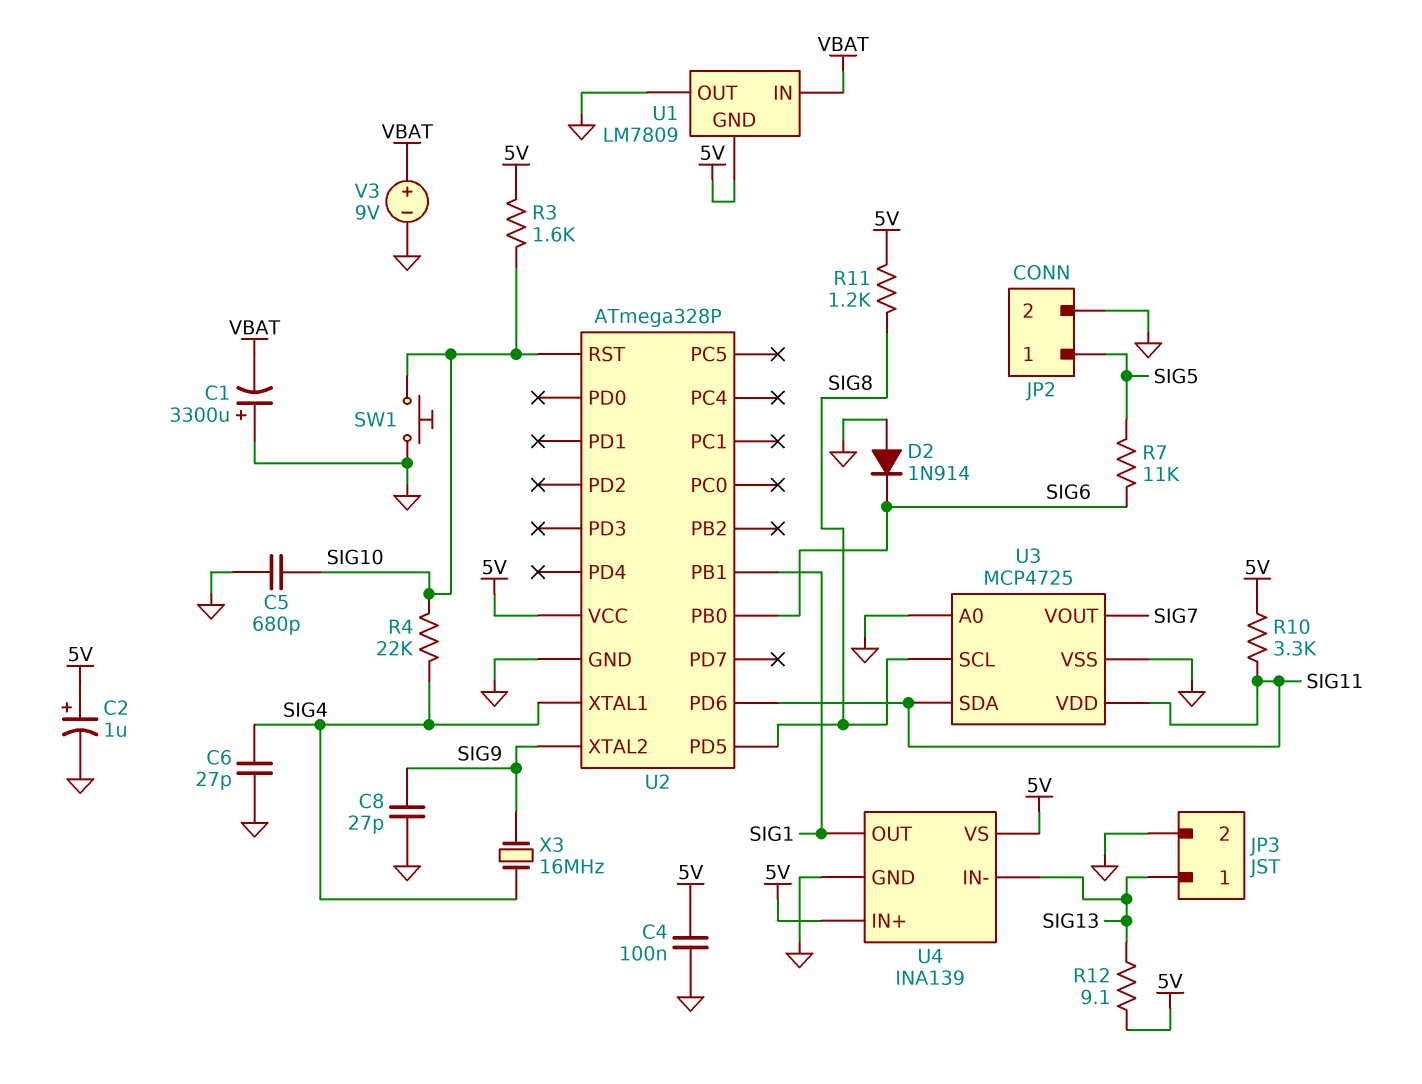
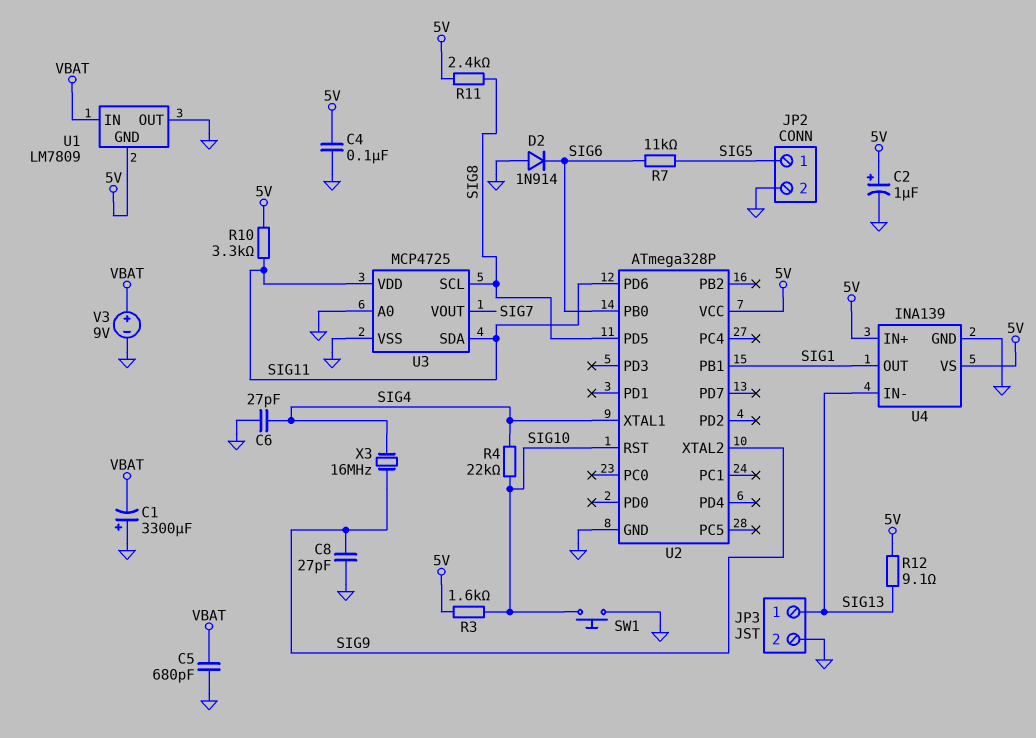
C5: 680pF (GND, SIG10) -> 680pF (GND, VBAT)
R11: 1.2k (5V, SIG8) -> 2.4k (5V, SIG8)

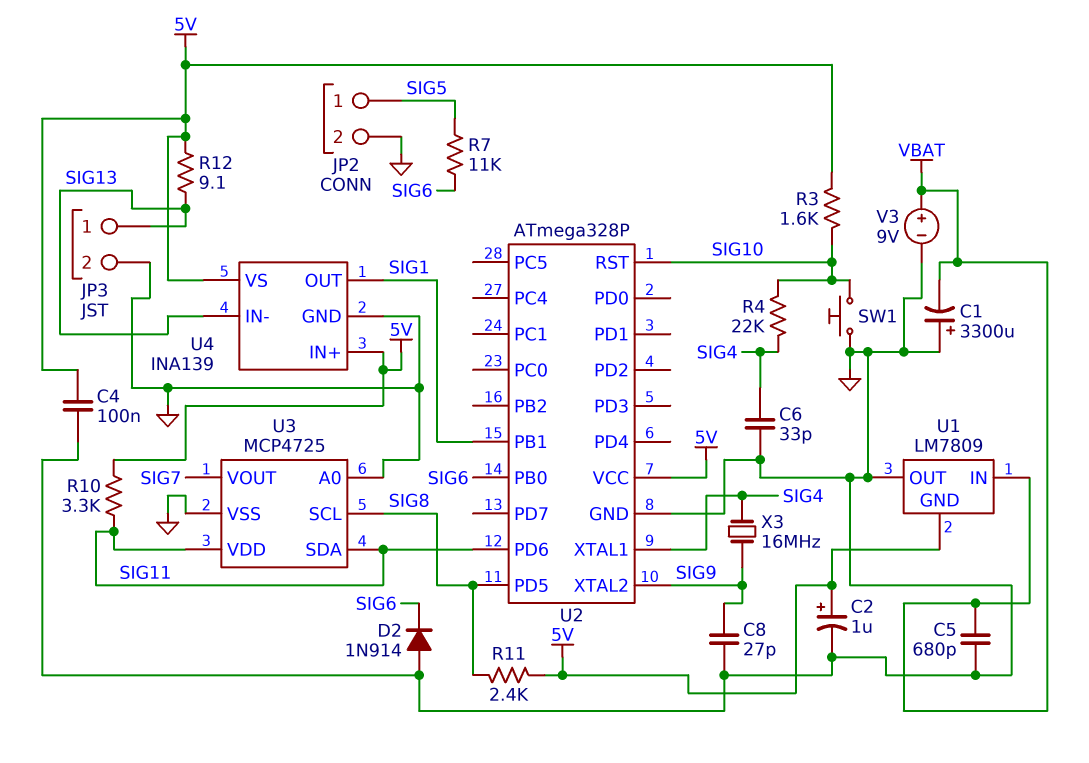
C6: 27pF (GND, SIG4) -> 33pF (GND, SIG4)

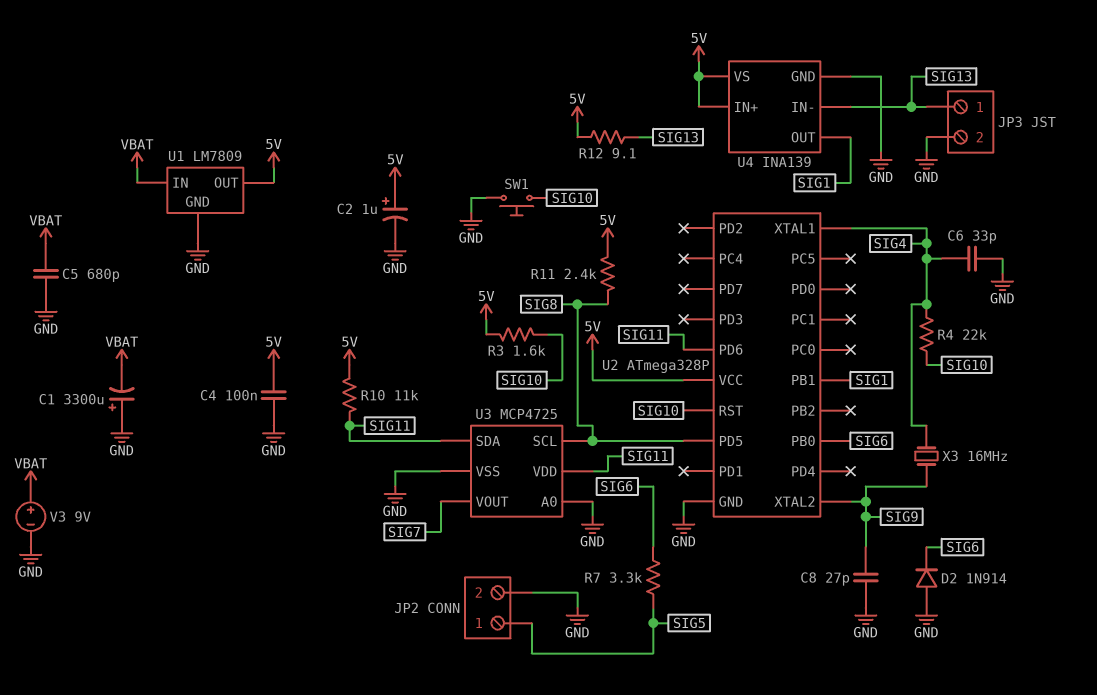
R7: 11k (SIG5, SIG6) -> 3.3k (SIG5, SIG6)
R10: 3.3k (5V, SIG11) -> 11k (5V, SIG11)
U1 pin GND: 5V -> GND
U1 pin OUT: GND -> 5V

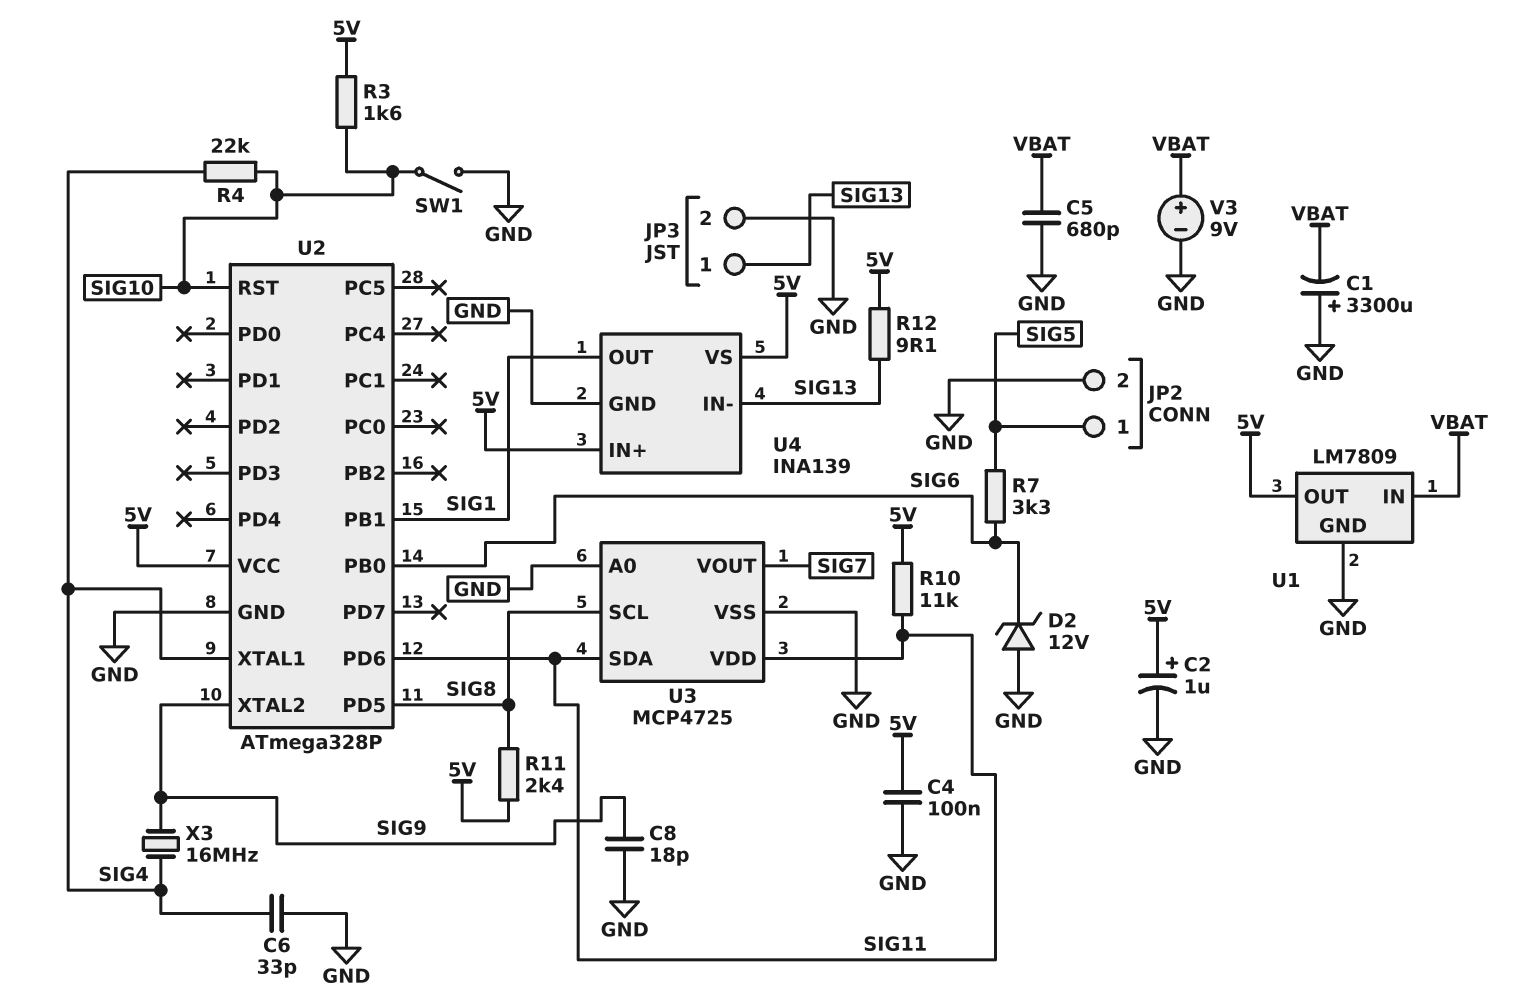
C8: 27pF (GND, SIG9) -> 18pF (GND, SIG9)
D2: diode 1N914 (A GND, K SIG6) -> zener 12V (A GND, K SIG6)
SW1: button (GND, SIG10) -> switch (GND, SIG10)

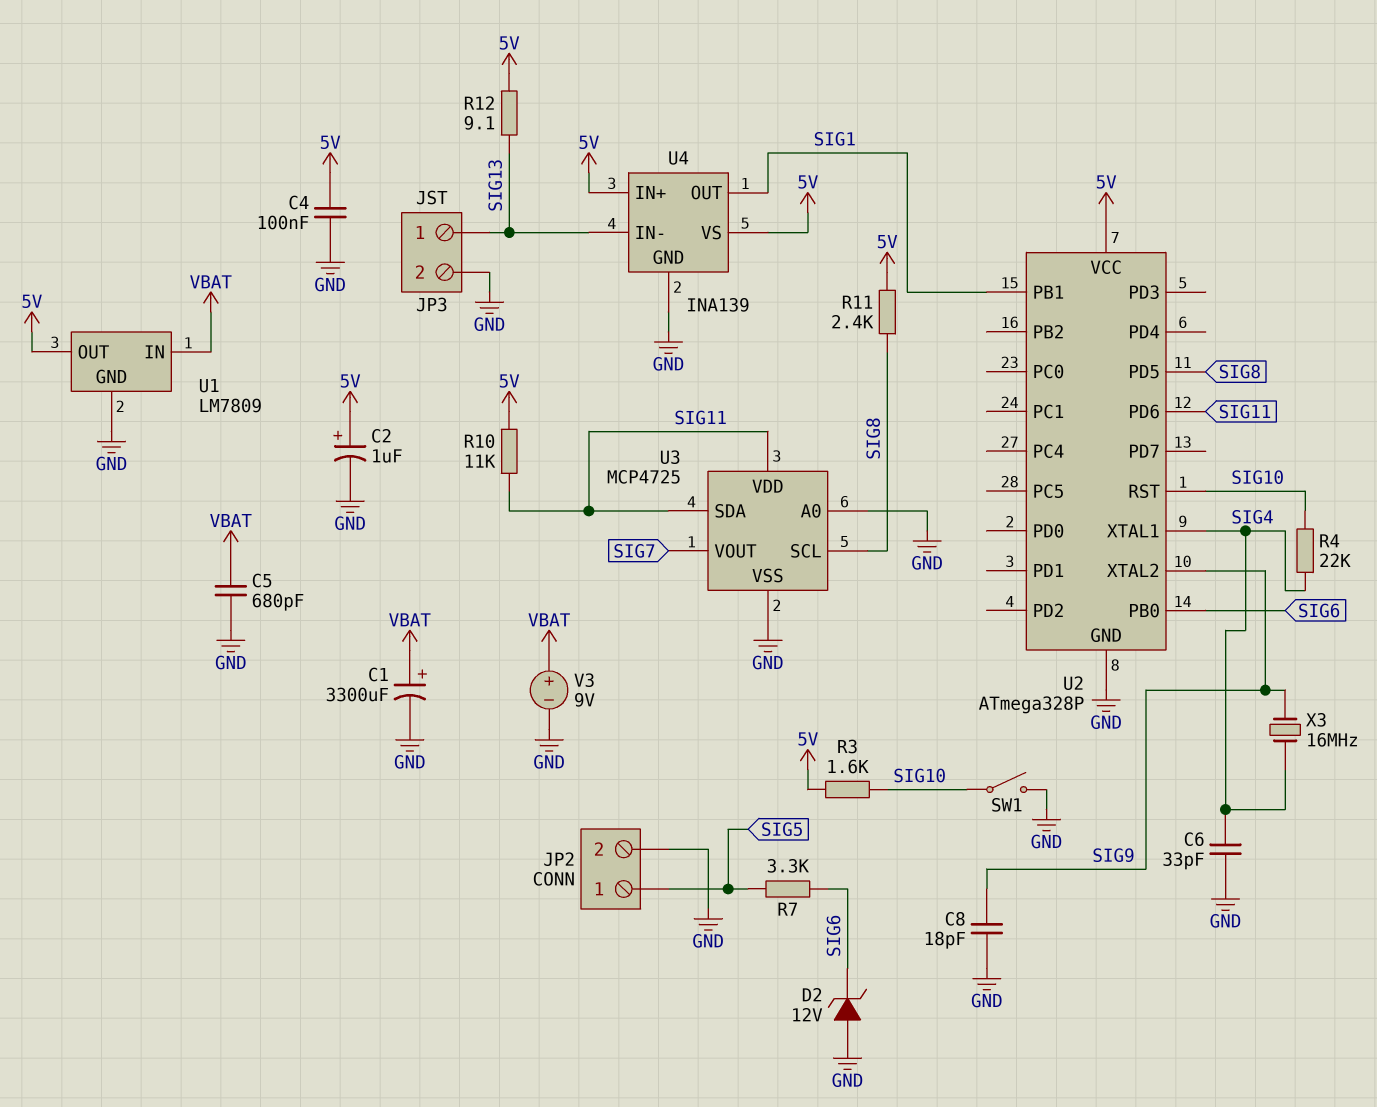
C1: 3300uF (plus GND, minus VBAT) -> 3300uF (plus VBAT, minus GND)

